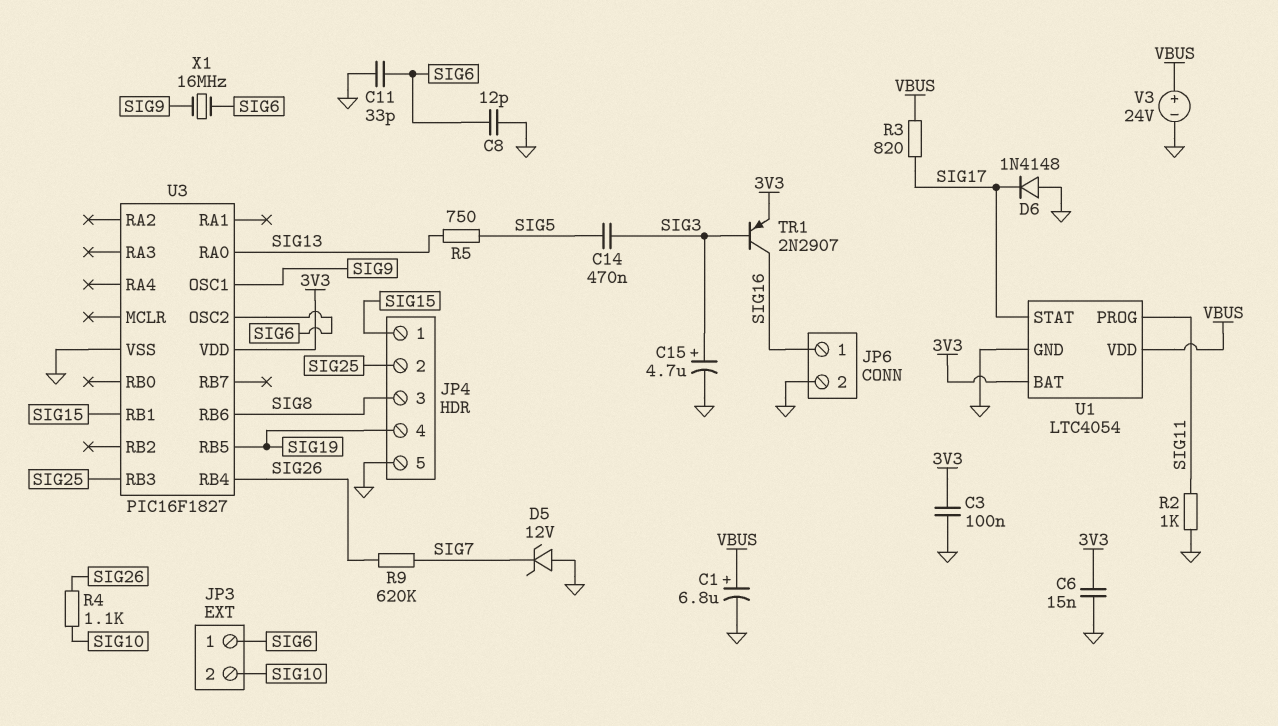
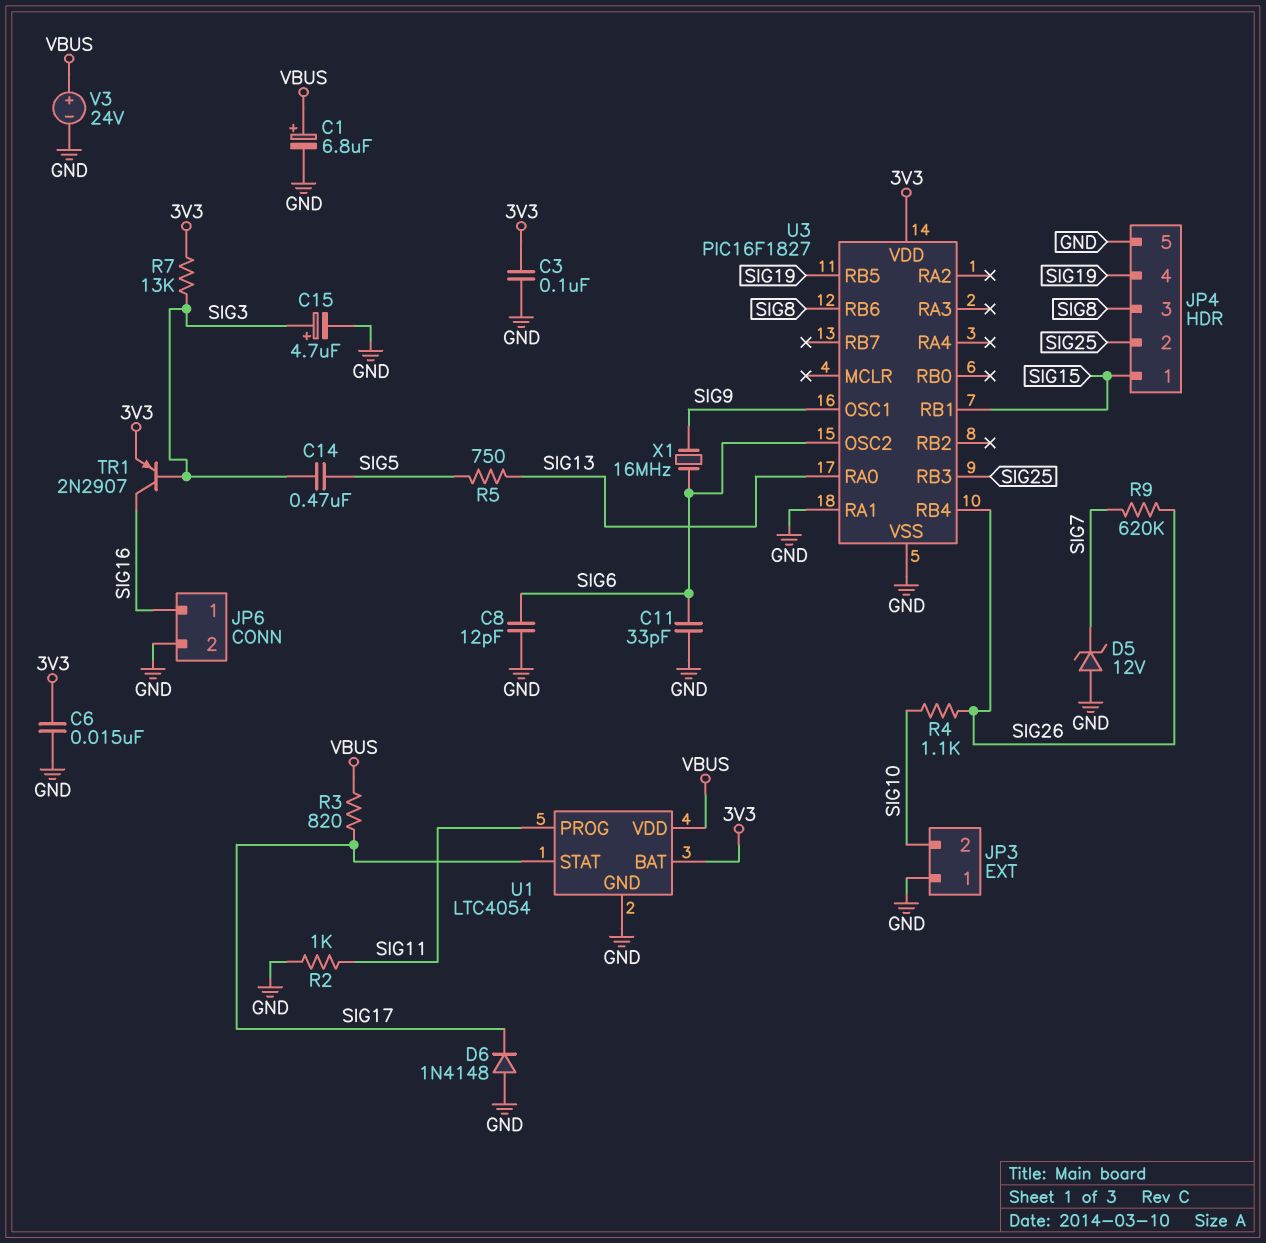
JP3 pin 1: SIG6 -> GND
R7: none -> 13k (3V3, SIG3)
U3 pin RA1: none -> GND

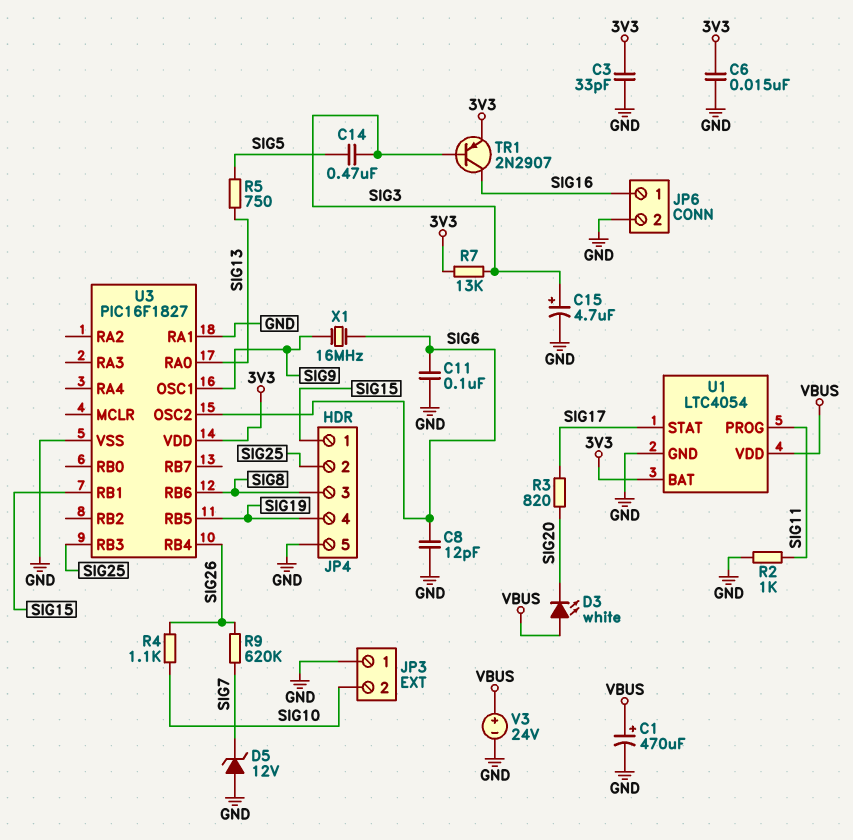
C1: 6.8uF (plus VBUS, minus GND) -> 470uF (plus VBUS, minus GND)
C3: 100nF (3V3, GND) -> 33pF (3V3, GND)
C11: 33pF (GND, SIG6) -> 100nF (GND, SIG6)
D3: none -> LED white (A VBUS, K SIG20)
D6: diode 1N4148 (A GND, K SIG17) -> none
R3: 820 (SIG17, VBUS) -> 820 (SIG17, SIG20)

